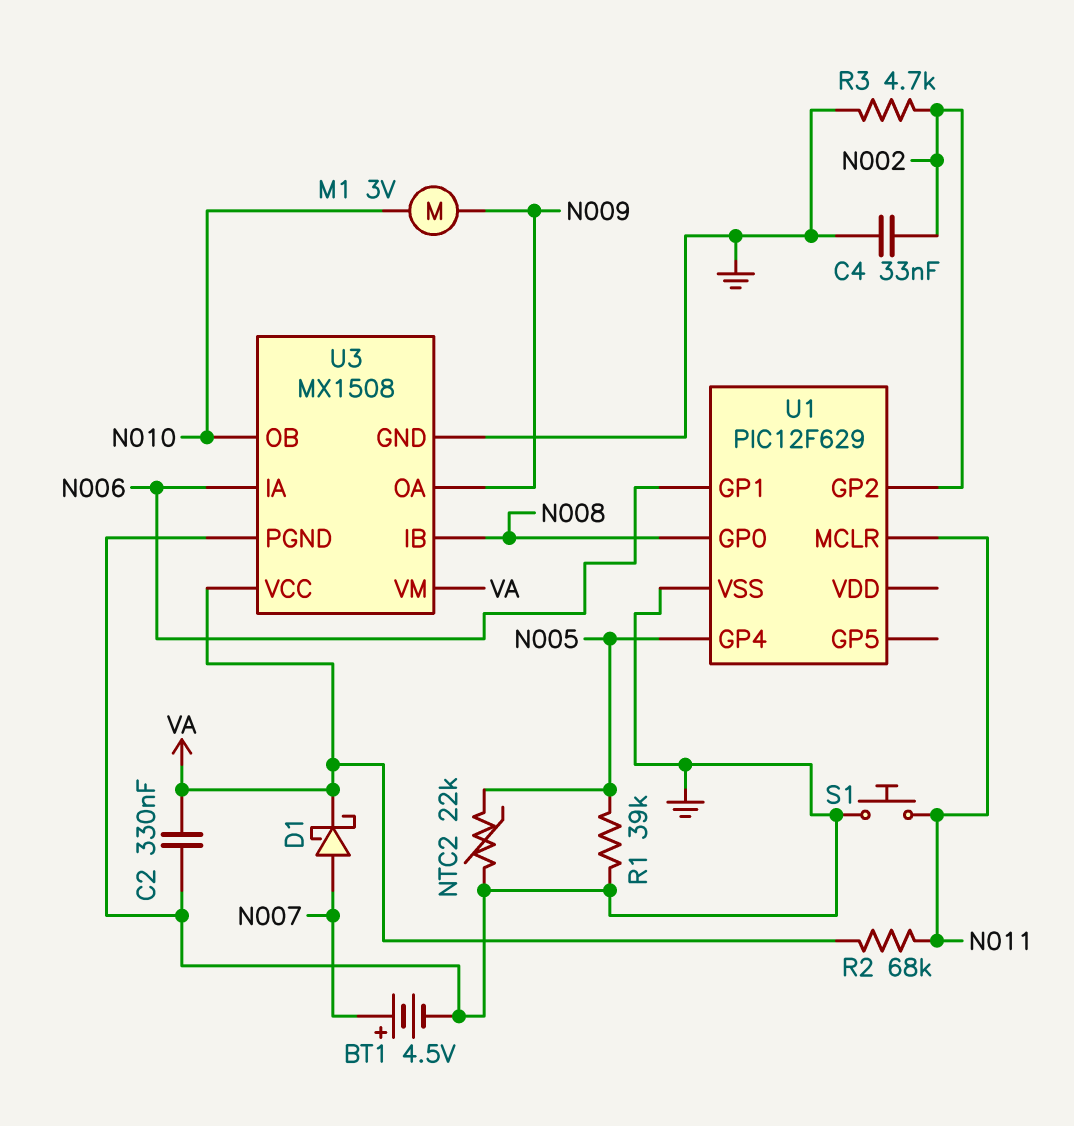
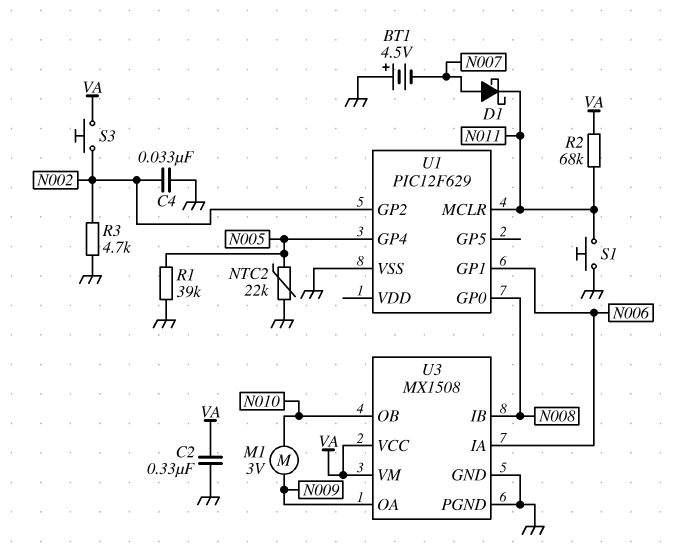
BT1: 4.5V (plus N007, minus GND) -> 4.5V (plus GND, minus N007)
D1: schottky (A N007, K VA) -> schottky (A N007, K N011)
S3: none -> button (N002, VA)

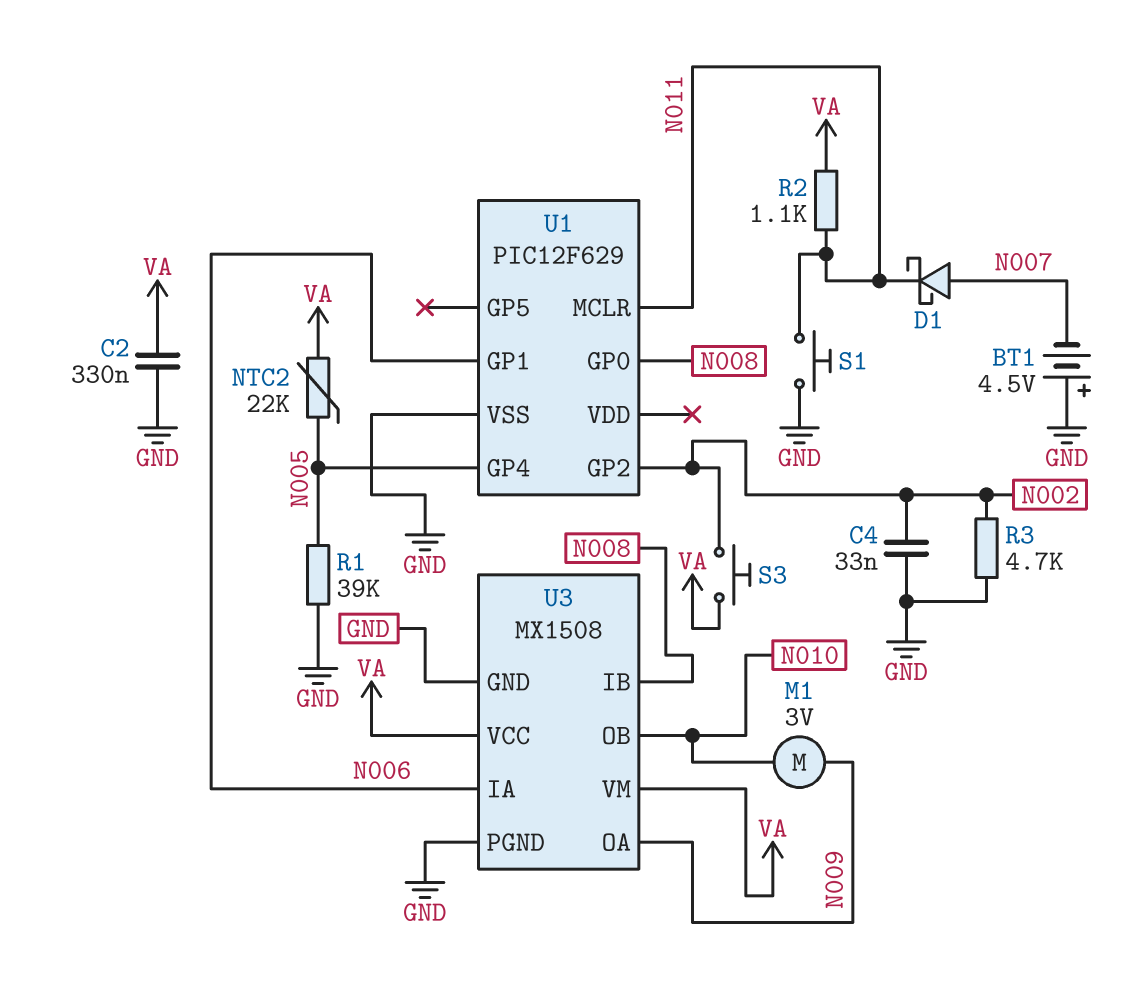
NTC2: 22k (GND, N005) -> 22k (N005, VA)
R2: 68k (N011, VA) -> 1.1k (N011, VA)

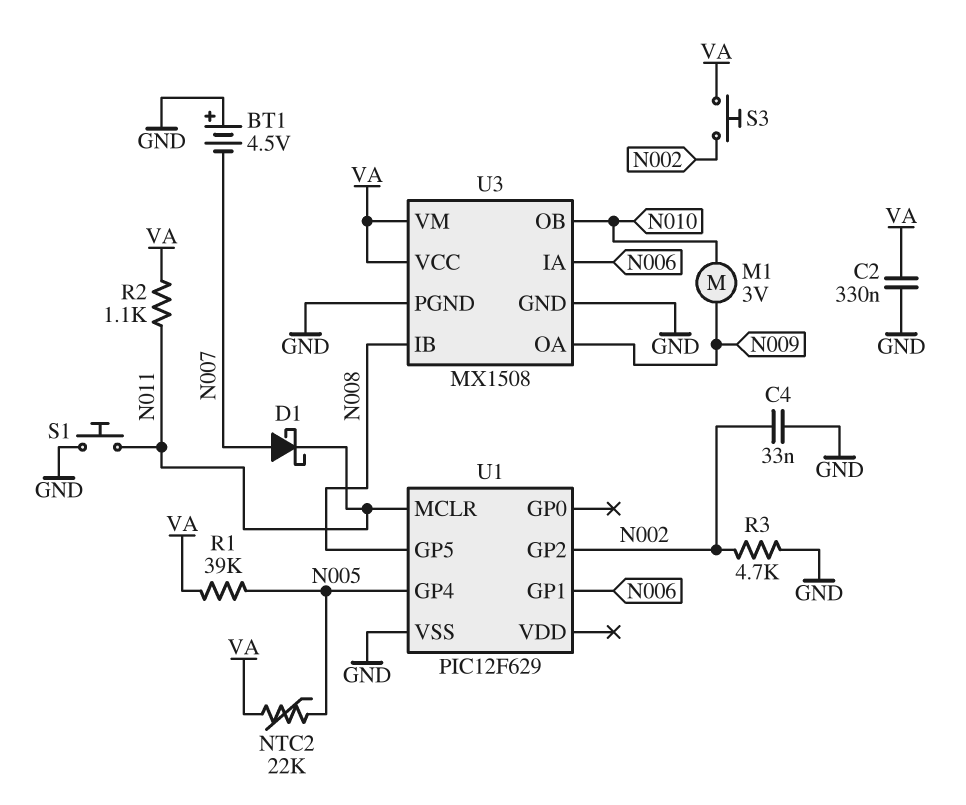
R1: 39k (GND, N005) -> 39k (N005, VA)
U1 pin GP0: N008 -> none
U1 pin GP5: none -> N008

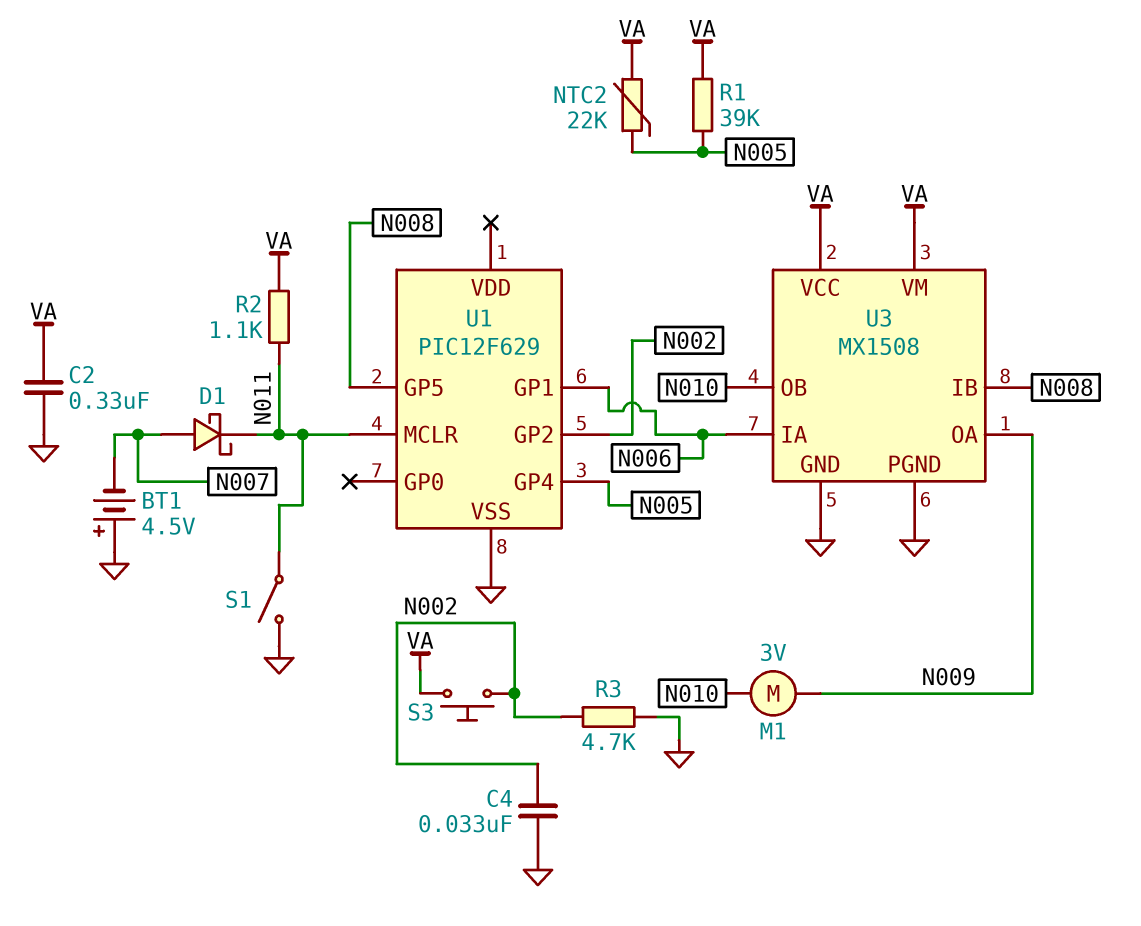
S1: button (GND, N011) -> switch (GND, N011)

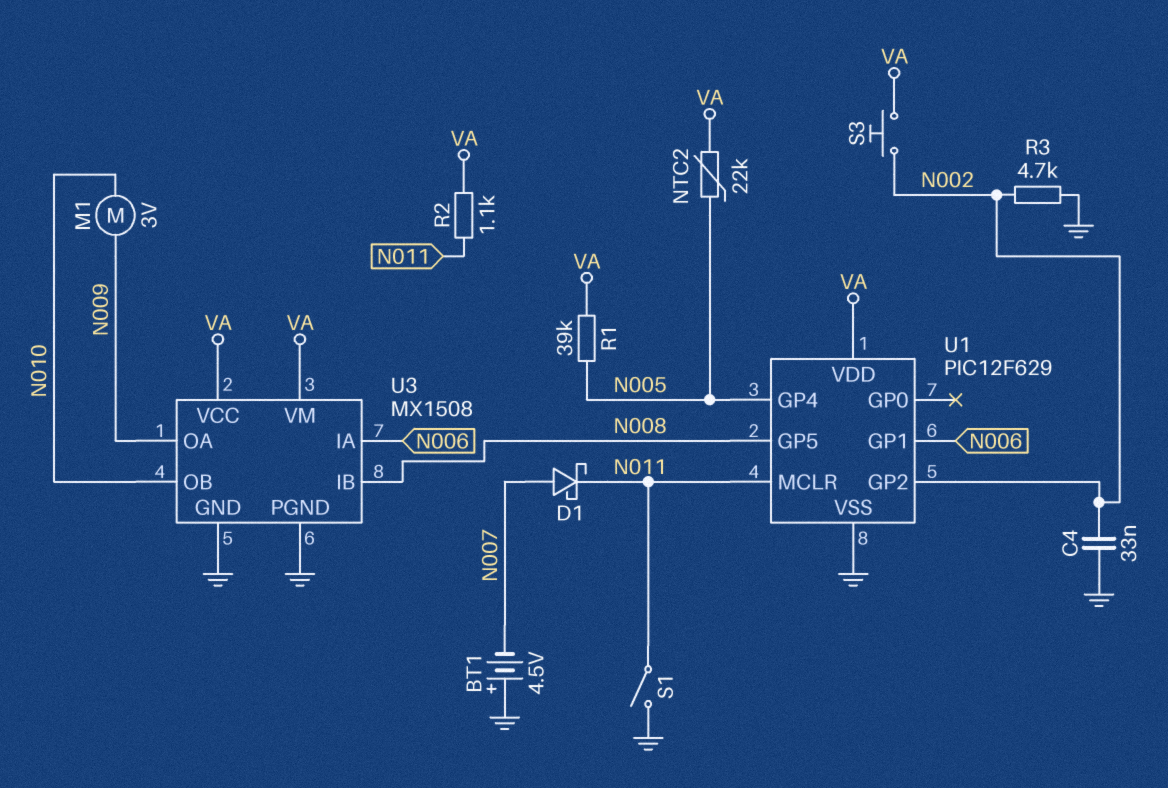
C2: 330nF (GND, VA) -> none
U1 pin VDD: none -> VA

